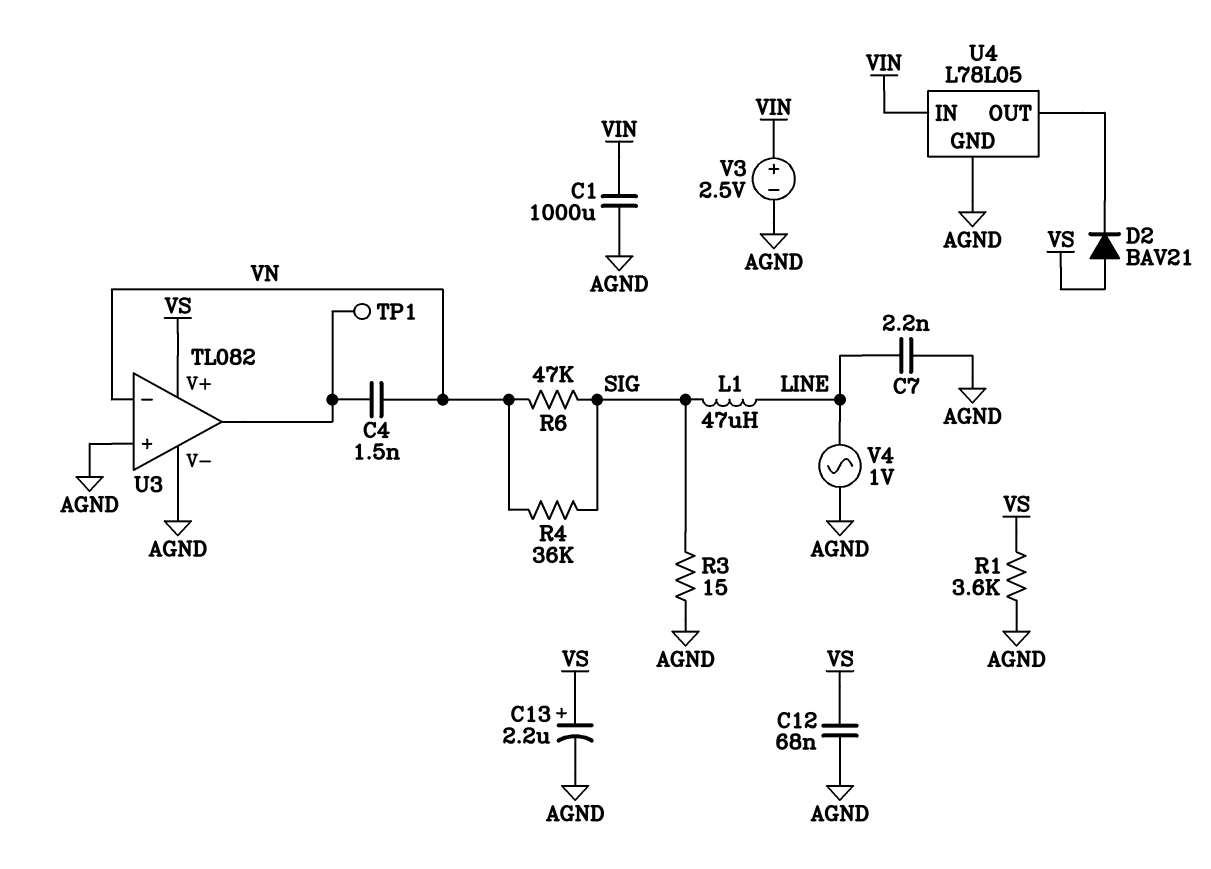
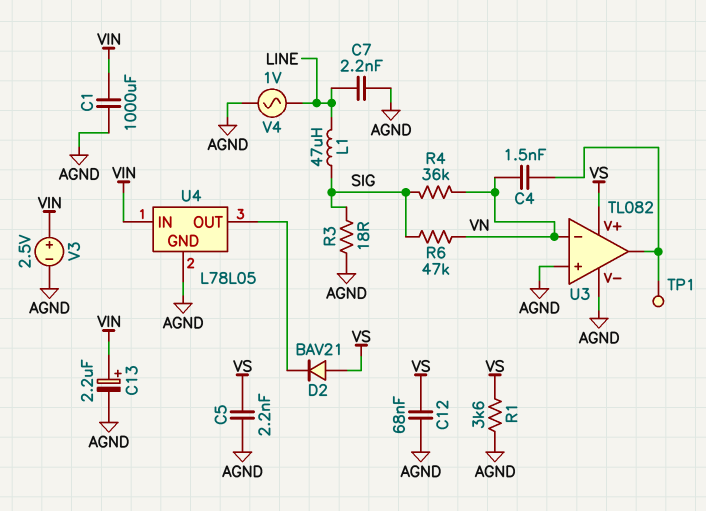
C5: none -> 2.2nF (AGND, VS)
C13: 2.2uF (plus VS, minus AGND) -> 2.2uF (plus VIN, minus AGND)
R3: 15 (AGND, SIG) -> 18 (AGND, SIG)

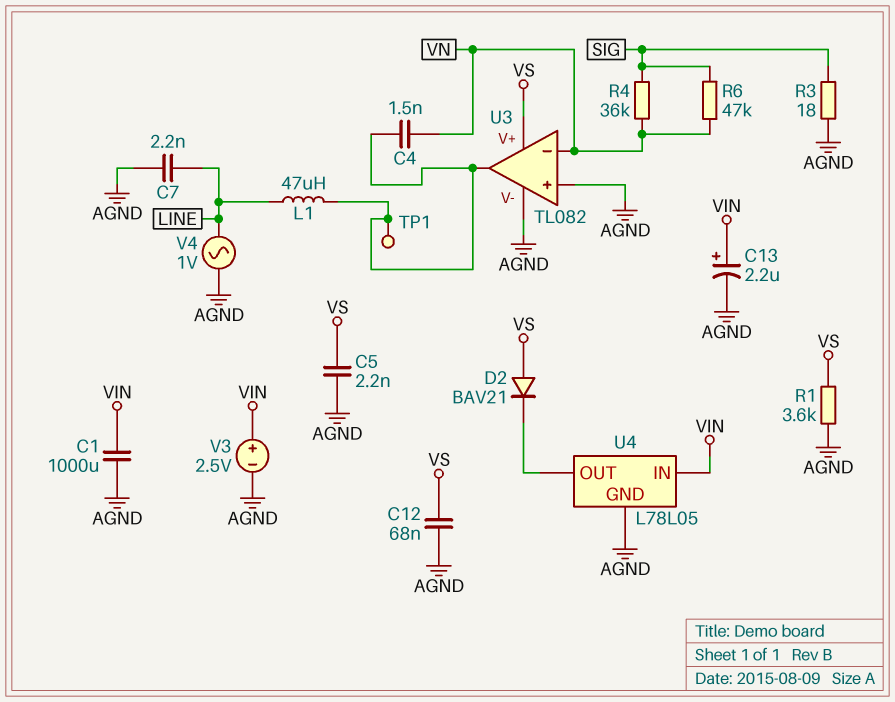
L1: 47uH (LINE, SIG) -> 47uH (LINE, U3/out)

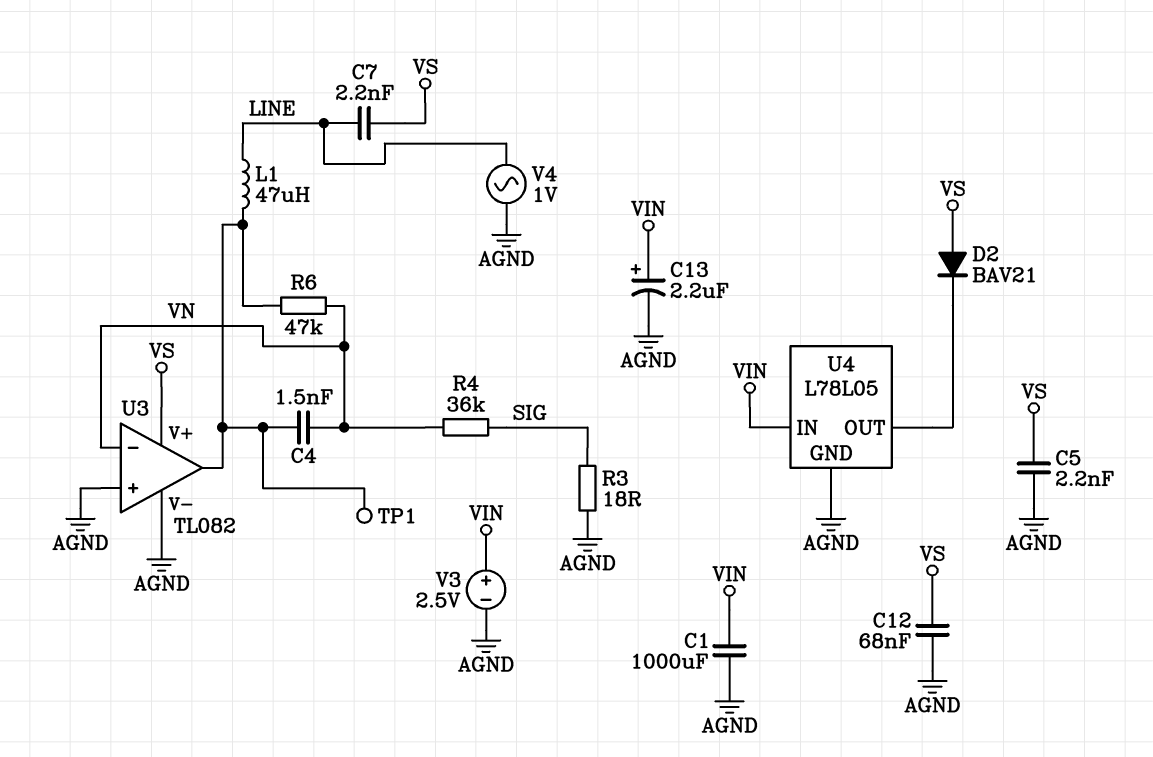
C7: 2.2nF (AGND, LINE) -> 2.2nF (LINE, VS)
R1: 3.6k (AGND, VS) -> none
R6: 47k (SIG, VN) -> 47k (U3/out, VN)

